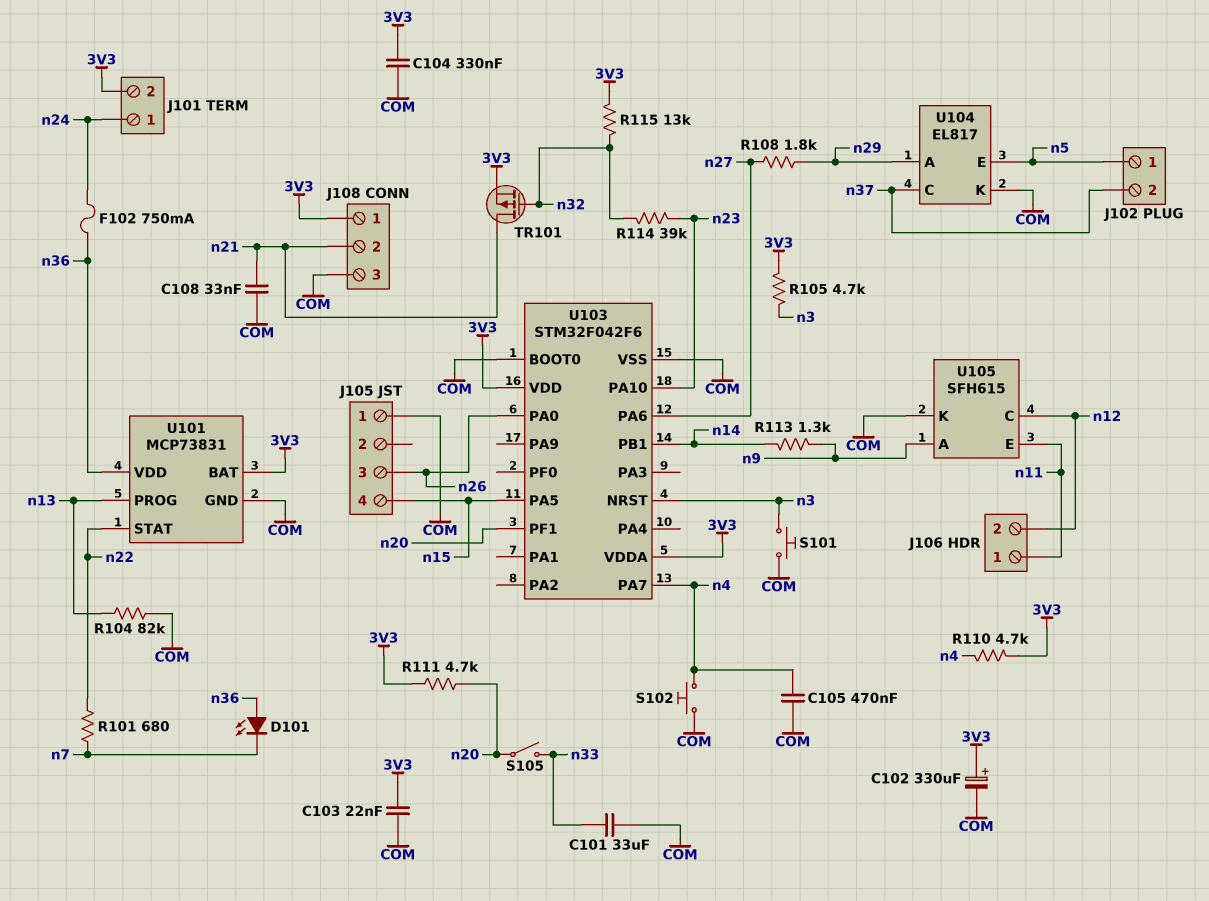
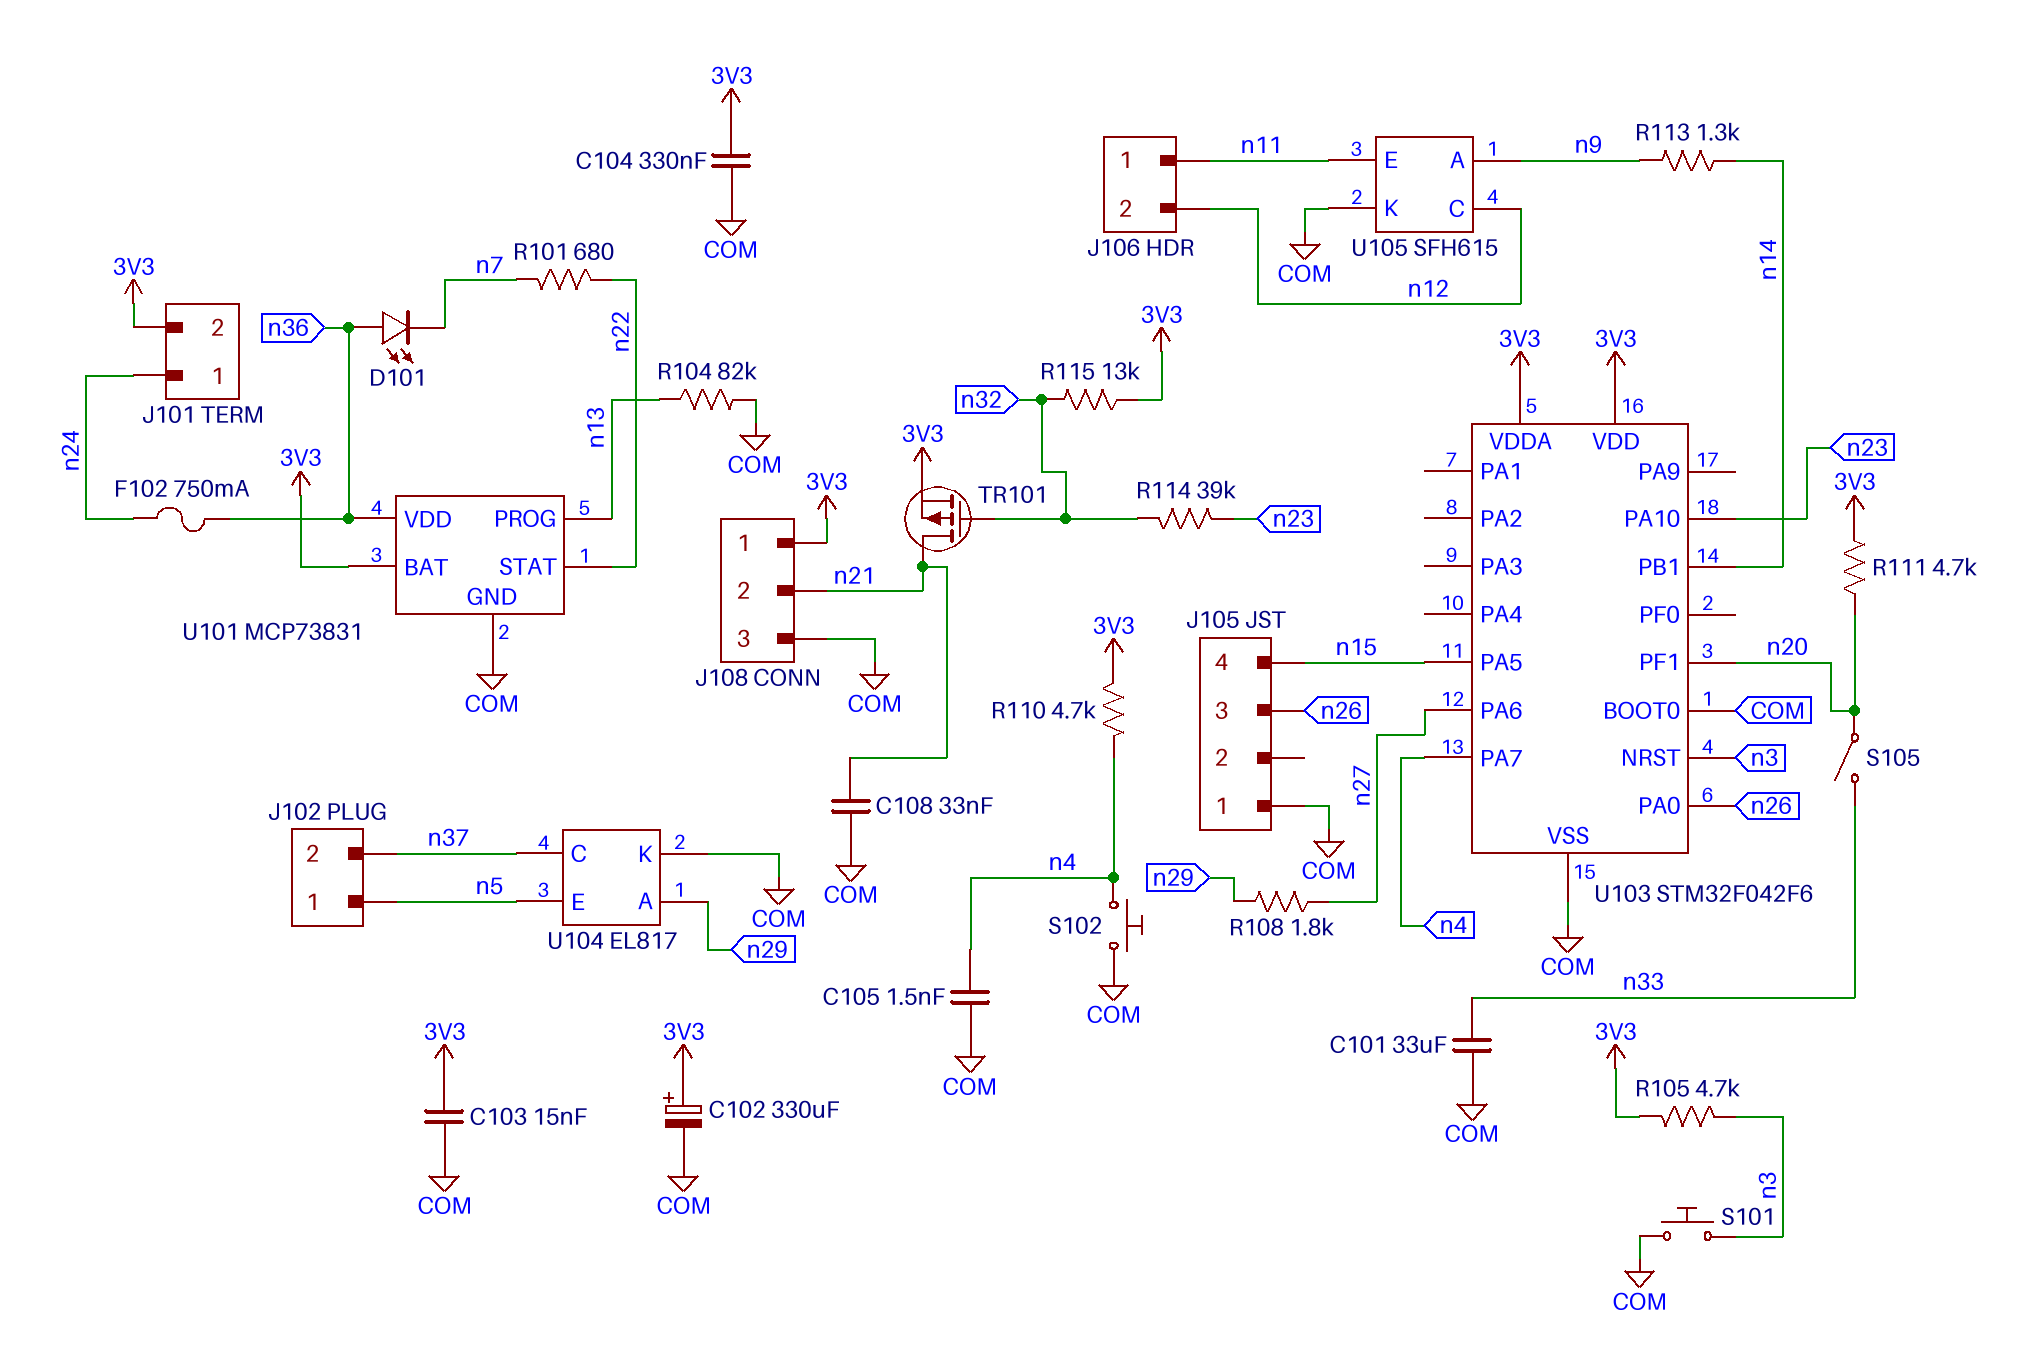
C103: 22nF (3V3, COM) -> 15nF (3V3, COM)
C105: 470nF (COM, n4) -> 1.5nF (COM, n4)

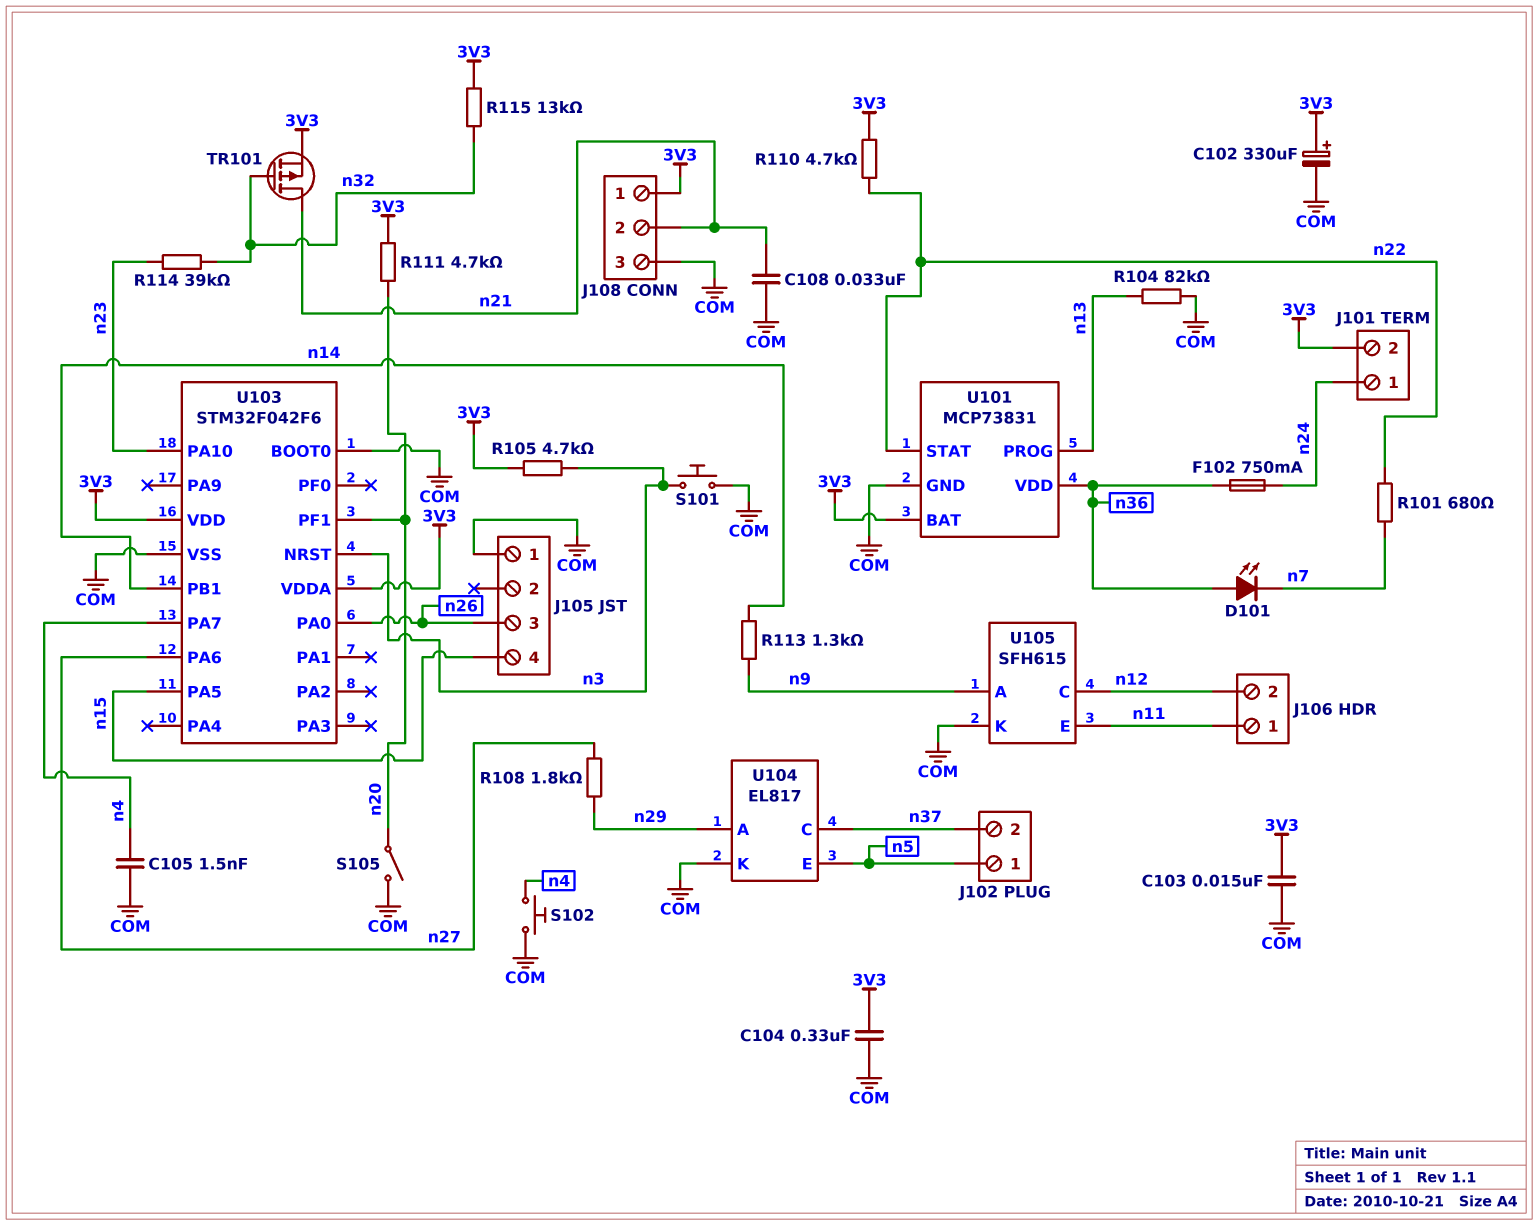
C101: 33uF (COM, n33) -> none
R110: 4.7k (3V3, n4) -> 4.7k (3V3, n22)
S105: switch (n20, n33) -> switch (COM, n20)

